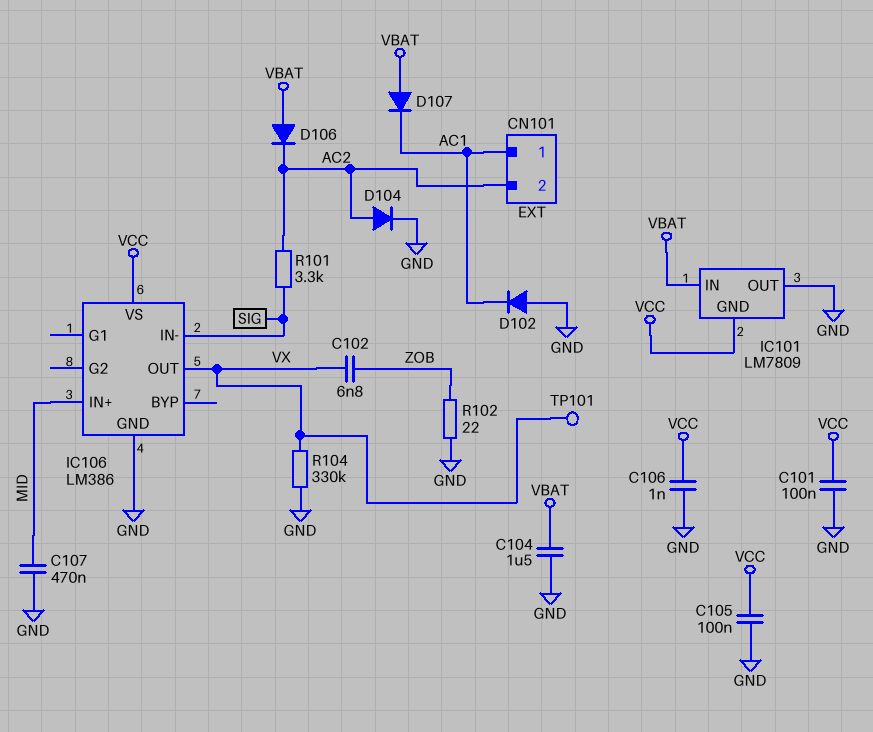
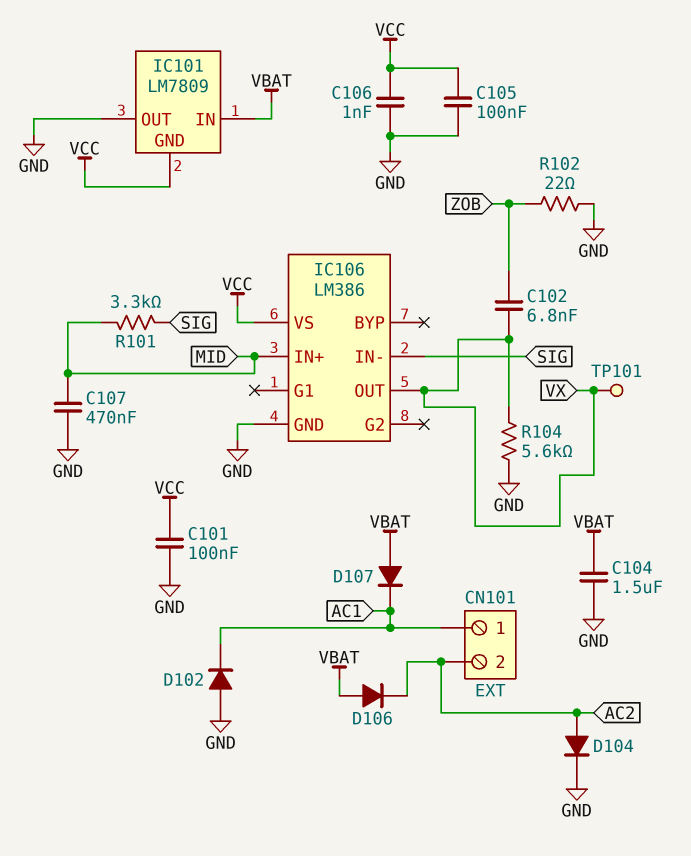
R101: 3.3k (AC2, SIG) -> 3.3k (MID, SIG)
R104: 330k (GND, VX) -> 5.6k (GND, VX)

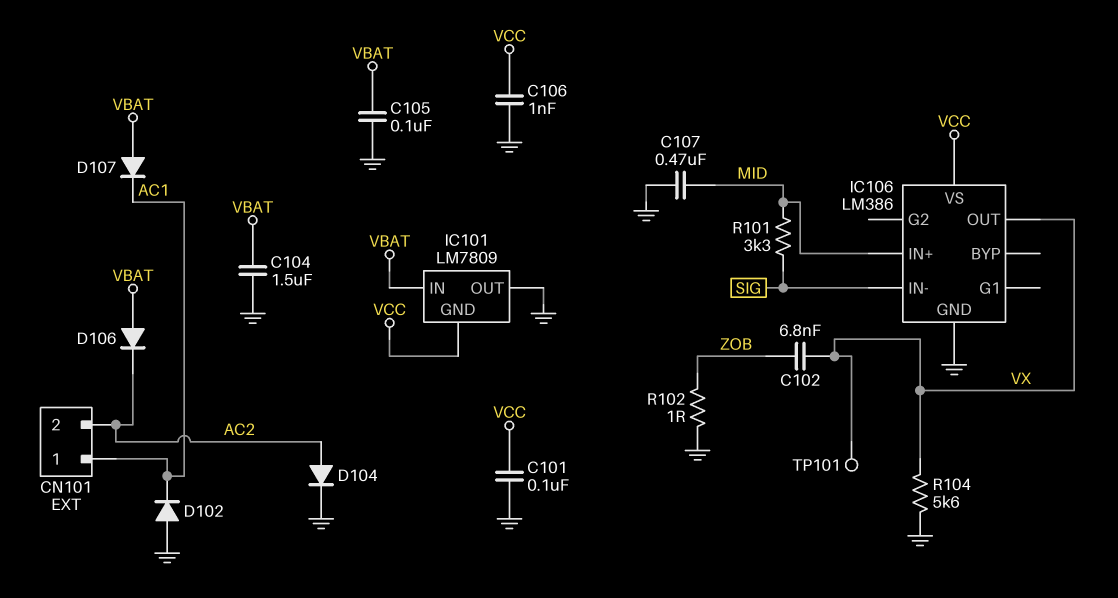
C105: 100nF (GND, VCC) -> 100nF (GND, VBAT)
R102: 22 (GND, ZOB) -> 1 (GND, ZOB)

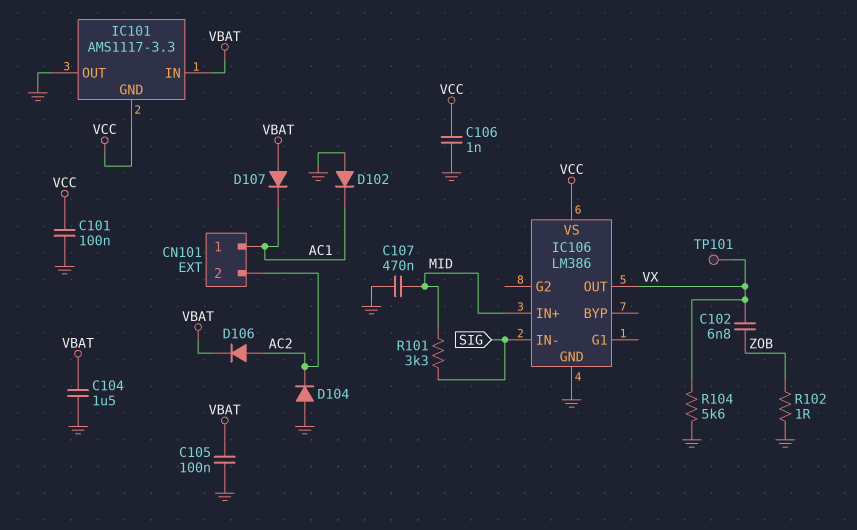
D104: diode (A AC2, K GND) -> diode (A GND, K AC2)
D106: diode (A VBAT, K AC2) -> diode (A AC2, K VBAT)
IC101: LM7809 -> AMS1117-3.3

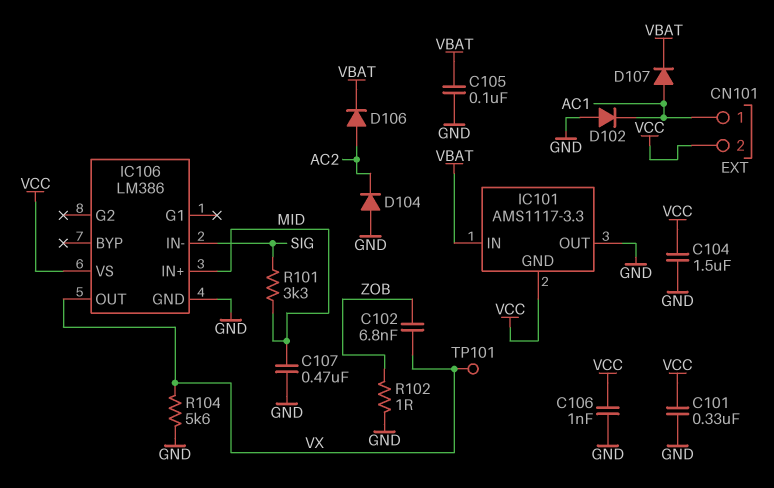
C101: 100nF (GND, VCC) -> 330nF (GND, VCC)
C104: 1.5uF (GND, VBAT) -> 1.5uF (GND, VCC)
CN101 pin 2: AC2 -> VCC
D107: diode (A VBAT, K AC1) -> diode (A AC1, K VBAT)

